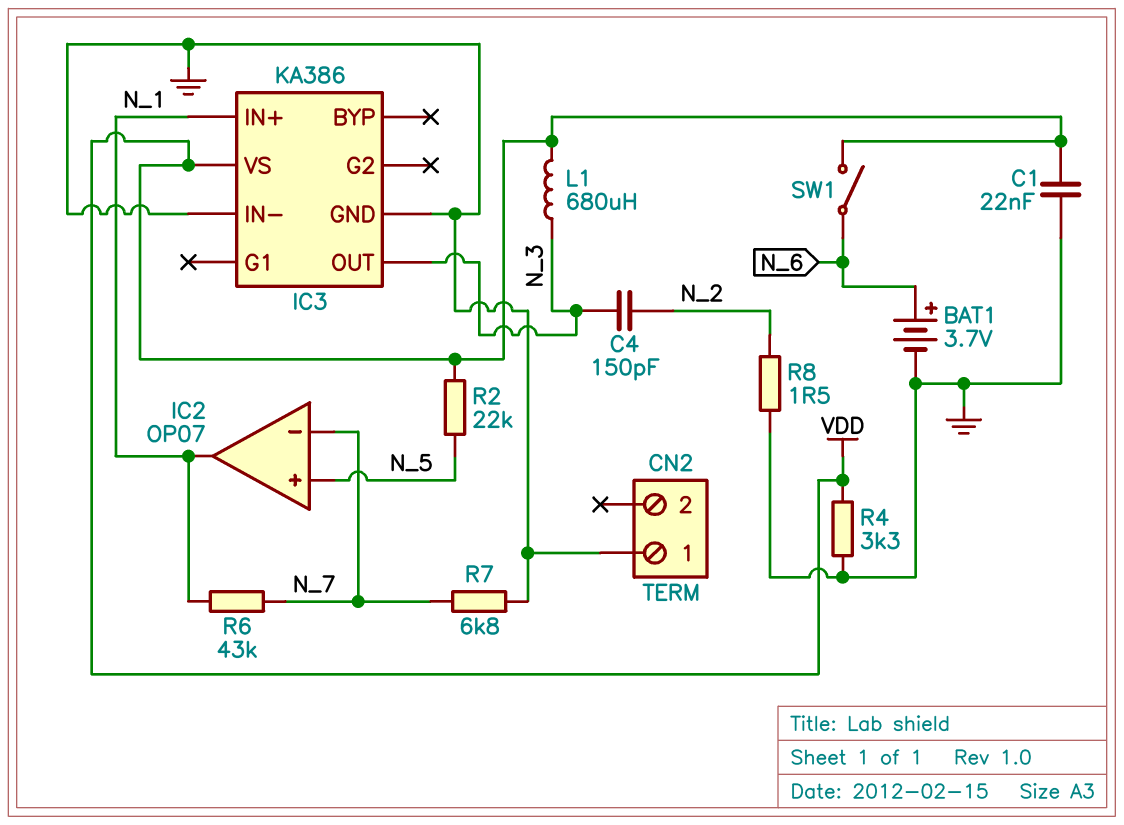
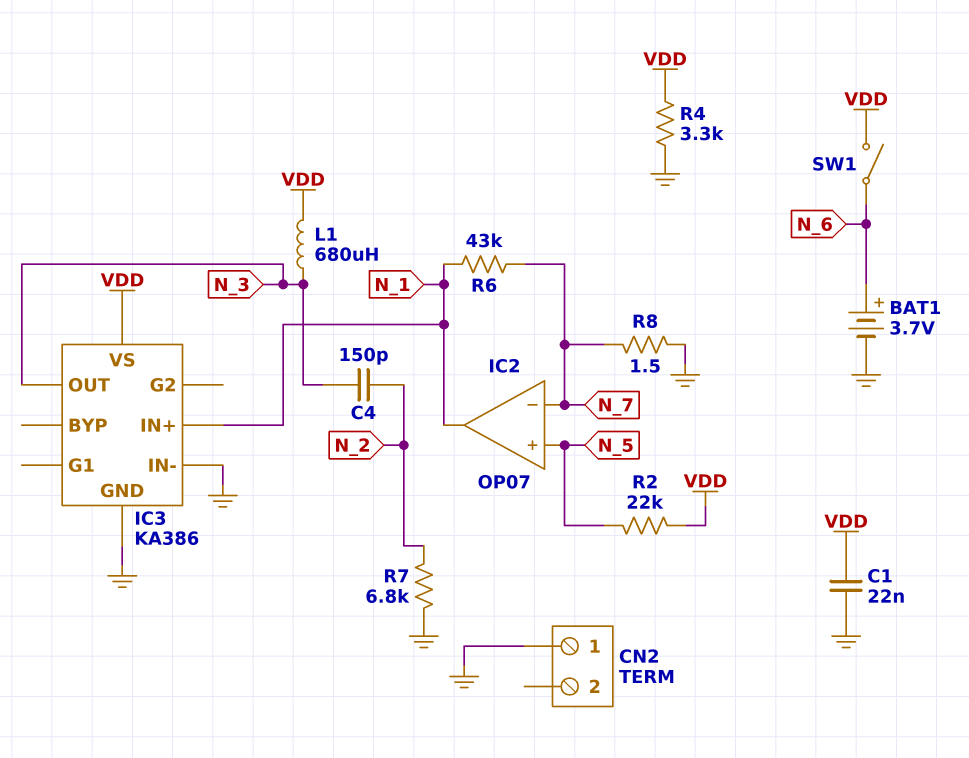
R7: 6.8k (GND, N_7) -> 6.8k (GND, N_2)
R8: 1.5 (GND, N_2) -> 1.5 (GND, N_7)

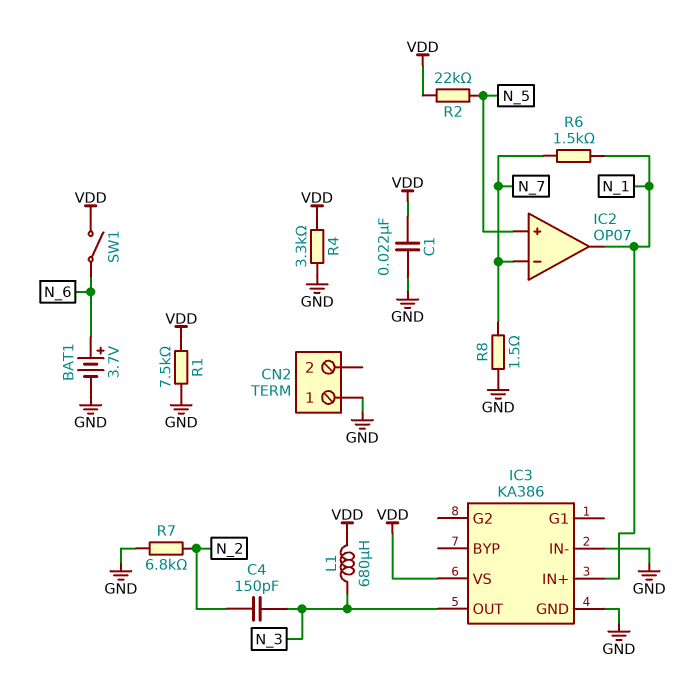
R1: none -> 7.5k (GND, VDD)
R6: 43k (N_1, N_7) -> 1.5k (N_1, N_7)

